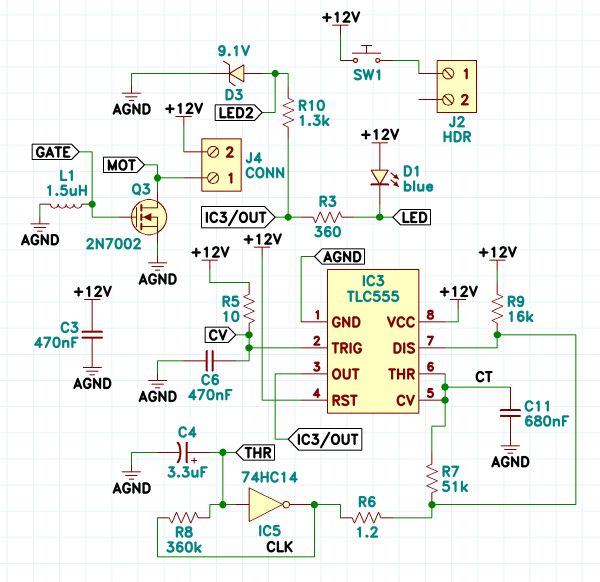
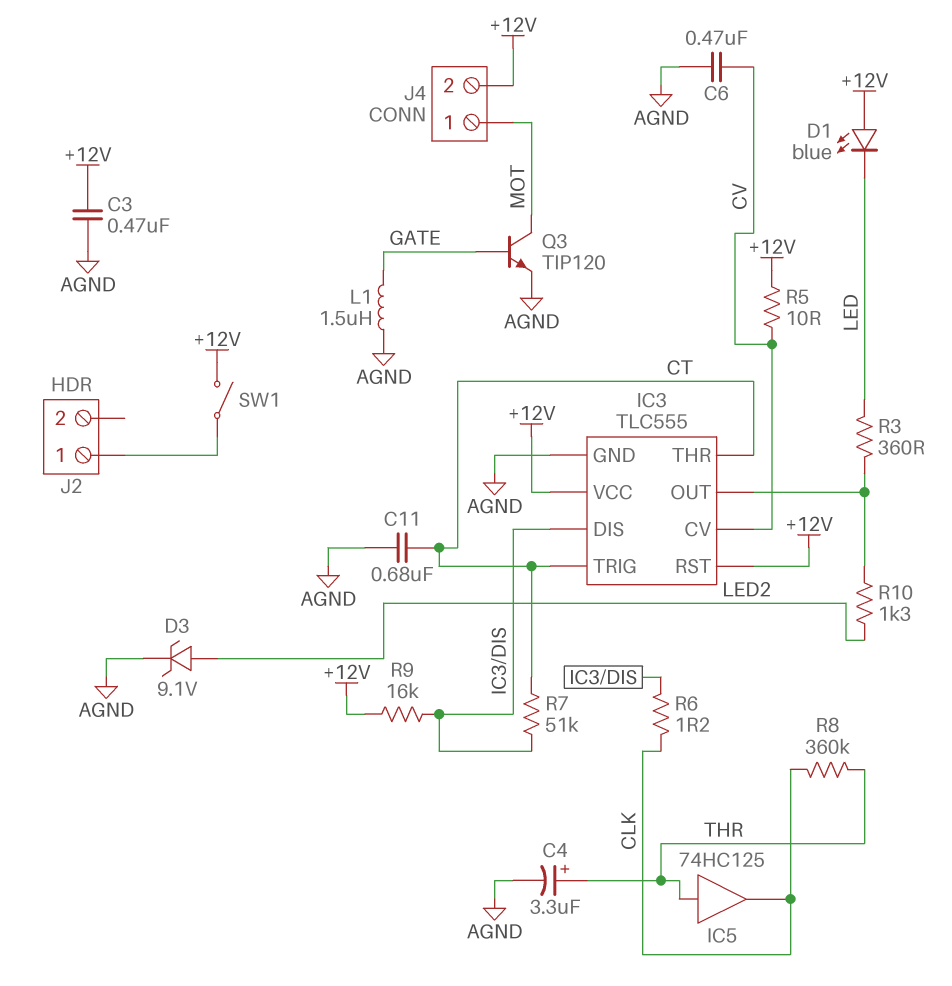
IC3 pin CV: CT -> CV
IC3 pin TRIG: CV -> CT
IC5: NOT 74HC14 (in THR, out CLK) -> buffer 74HC125 (in THR, out CLK)
Q3: NMOS 2N7002 (G GATE, D MOT, S AGND) -> NPN TIP120 (B GATE, C MOT, E AGND)
SW1: button (+12V, J2/1) -> switch (+12V, J2/1)

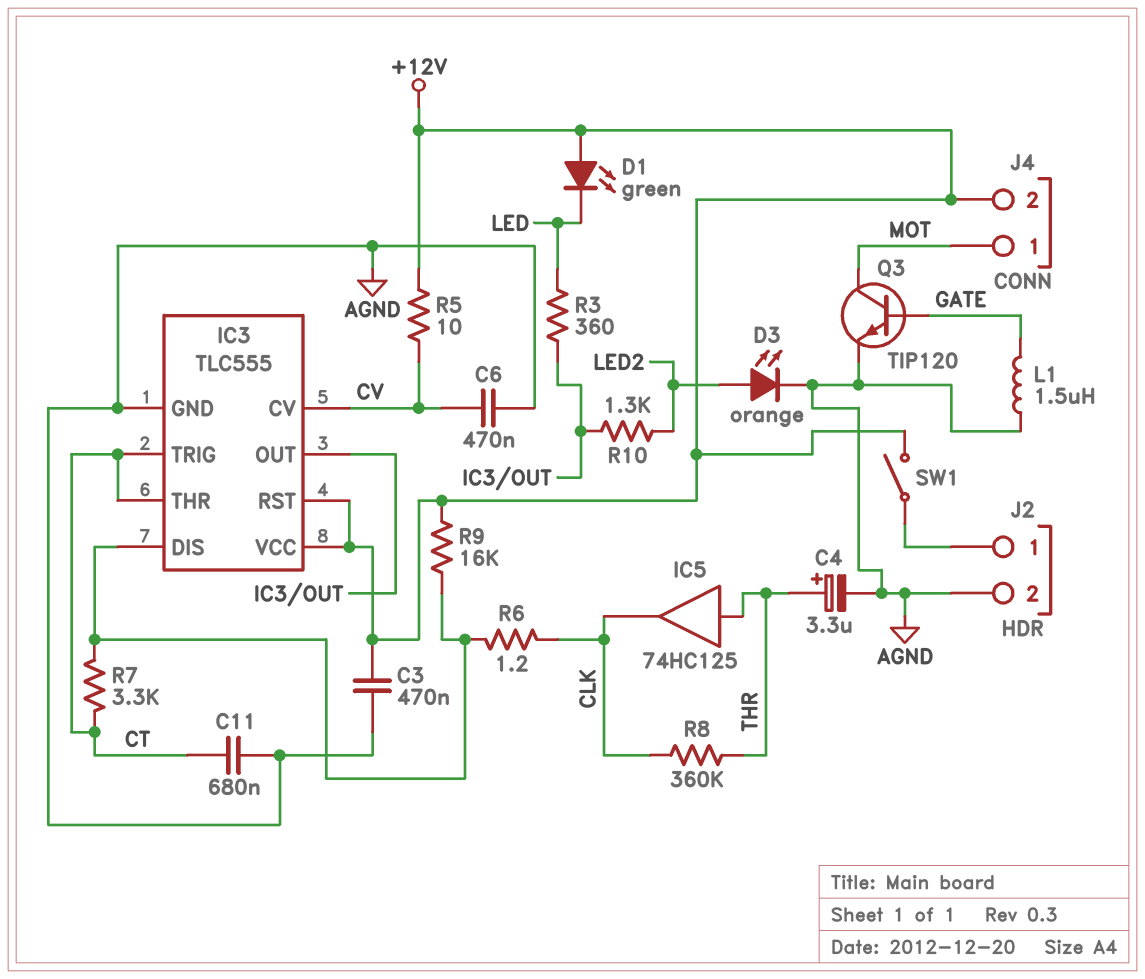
D1: LED blue (A +12V, K LED) -> LED green (A +12V, K LED)
D3: zener 9.1V (A LED2, K AGND) -> LED orange (A LED2, K AGND)
J2 pin 2: none -> AGND
R7: 51k (CT, IC3/DIS) -> 3.3k (CT, IC3/DIS)

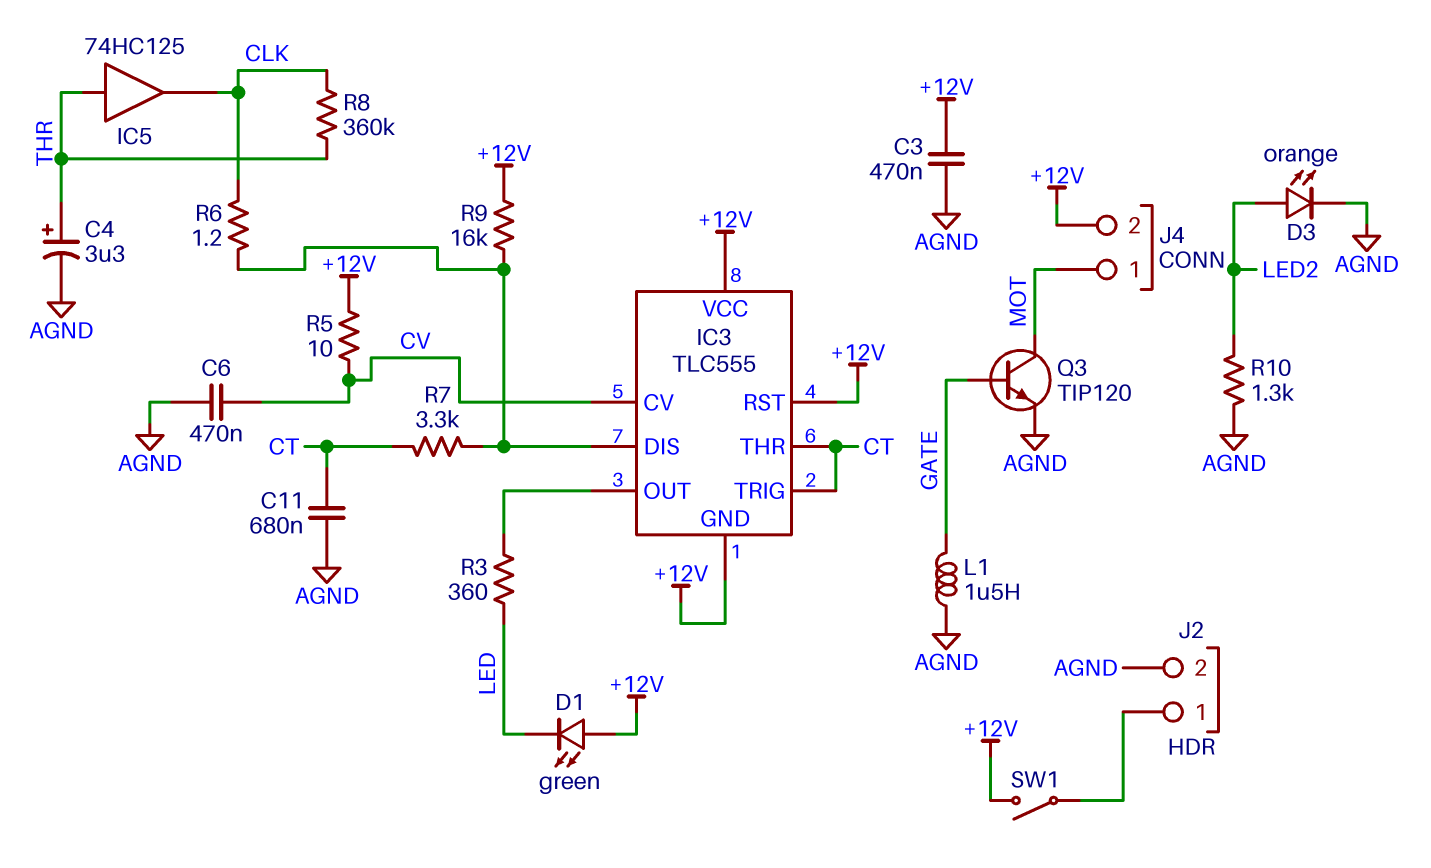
IC3 pin GND: AGND -> +12V
R10: 1.3k (IC3/OUT, LED2) -> 1.3k (AGND, LED2)

